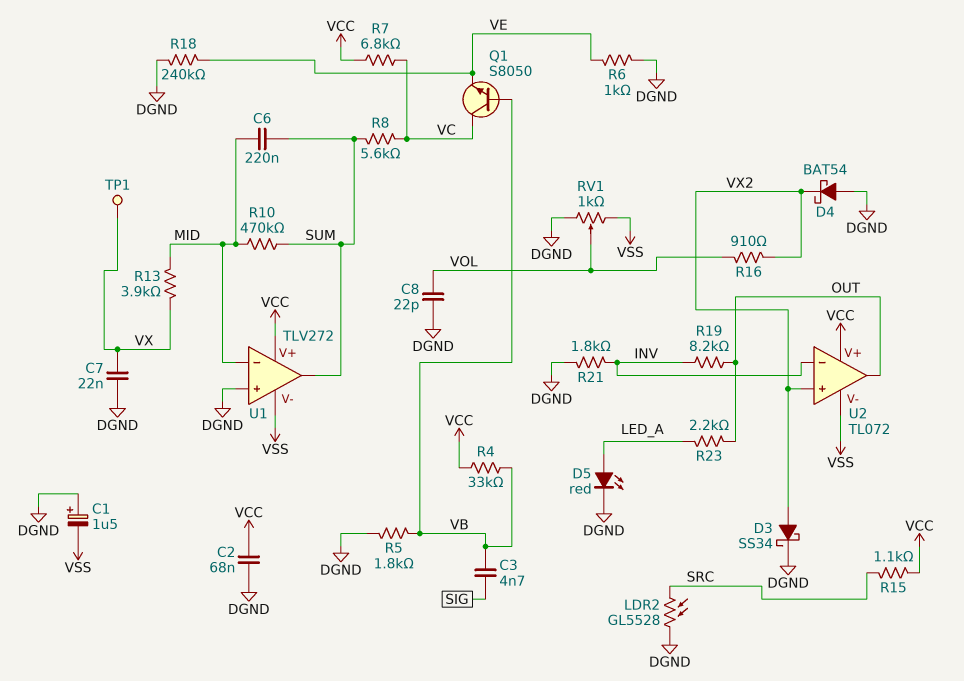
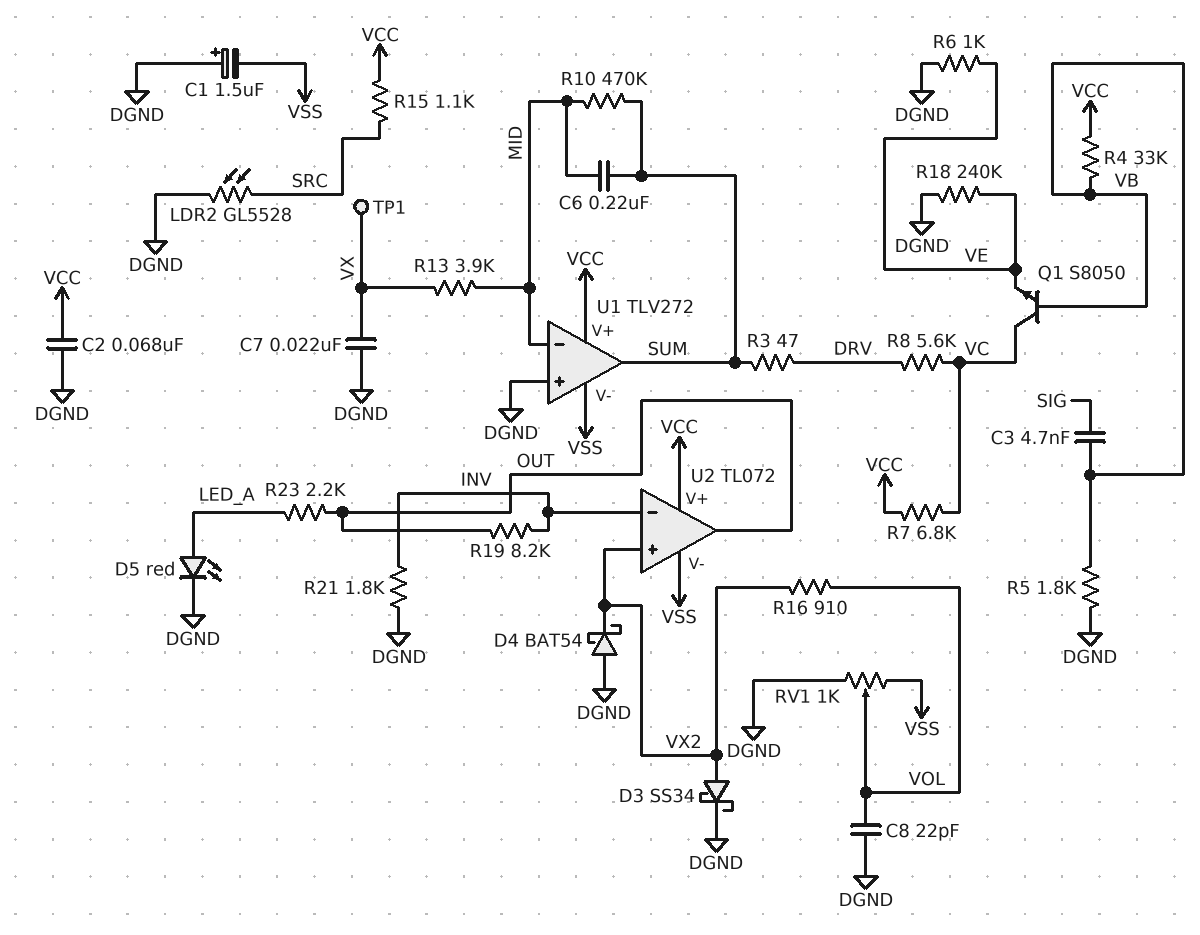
R3: none -> 47 (DRV, SUM)
R8: 5.6k (SUM, VC) -> 5.6k (DRV, VC)

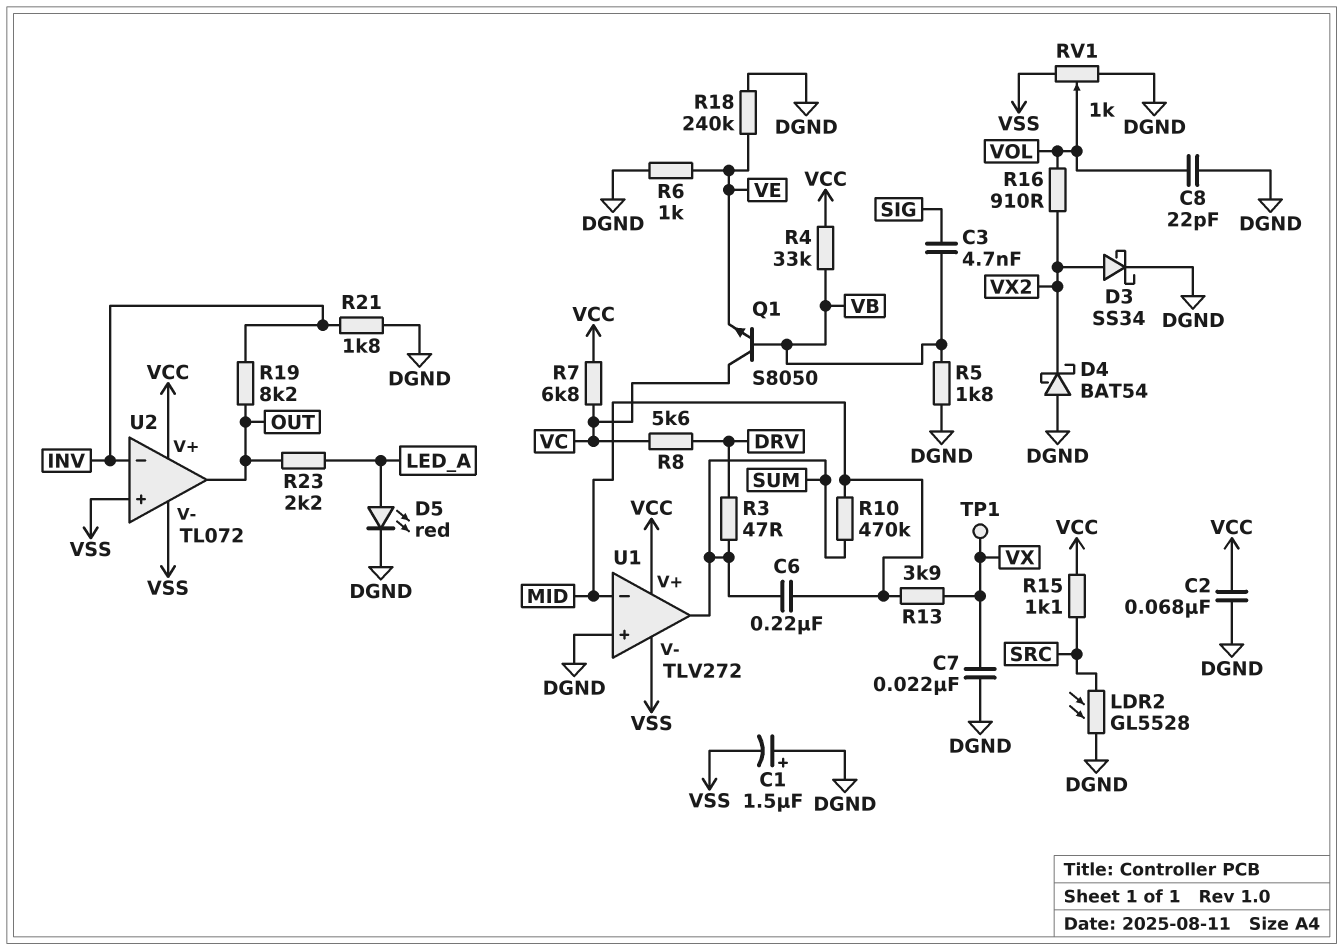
U2 pin in+: VX2 -> VSS

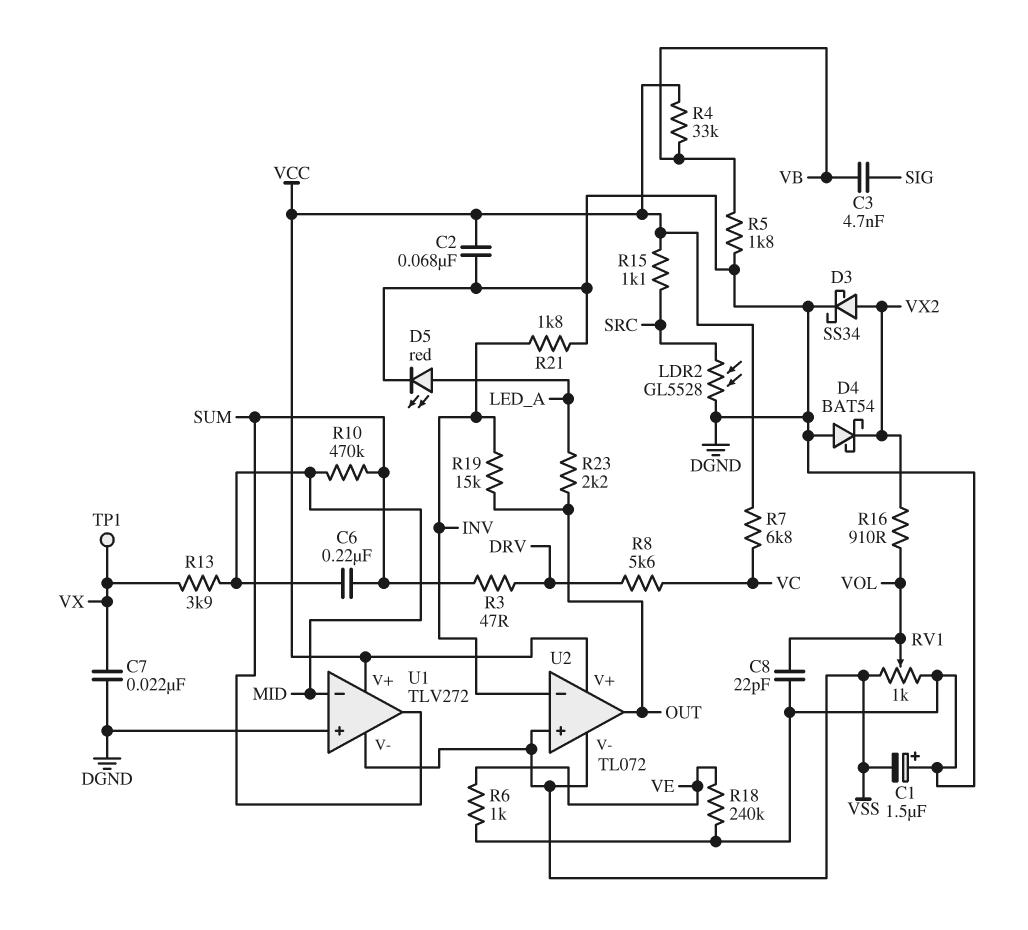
Q1: NPN S8050 (B VB, C VC, E VE) -> none
R19: 8.2k (INV, OUT) -> 15k (INV, OUT)

